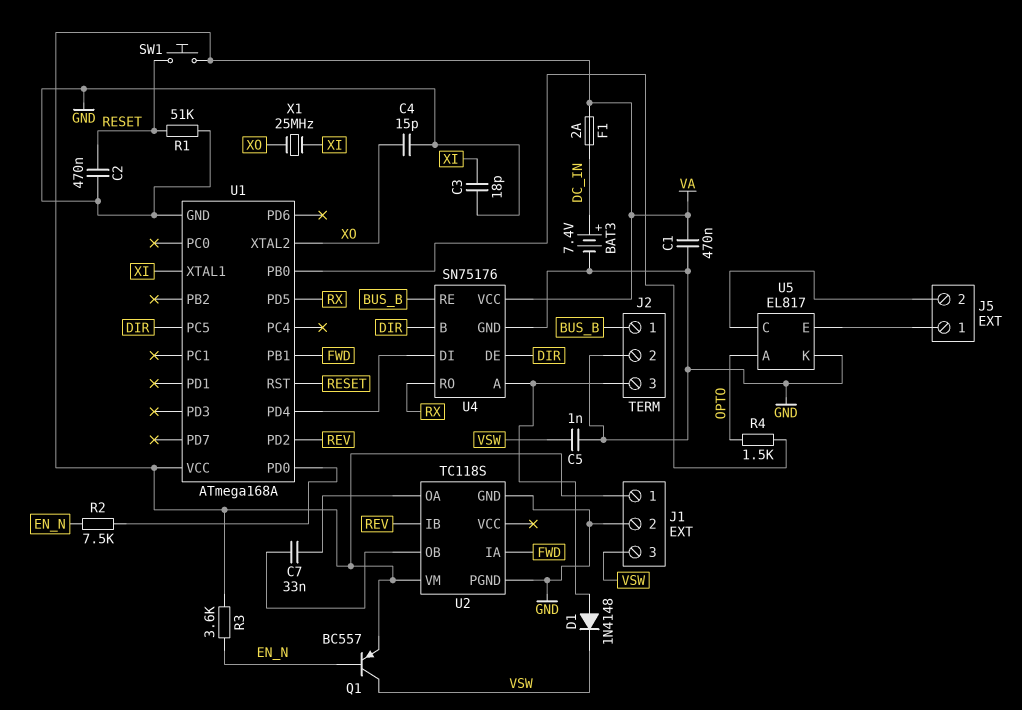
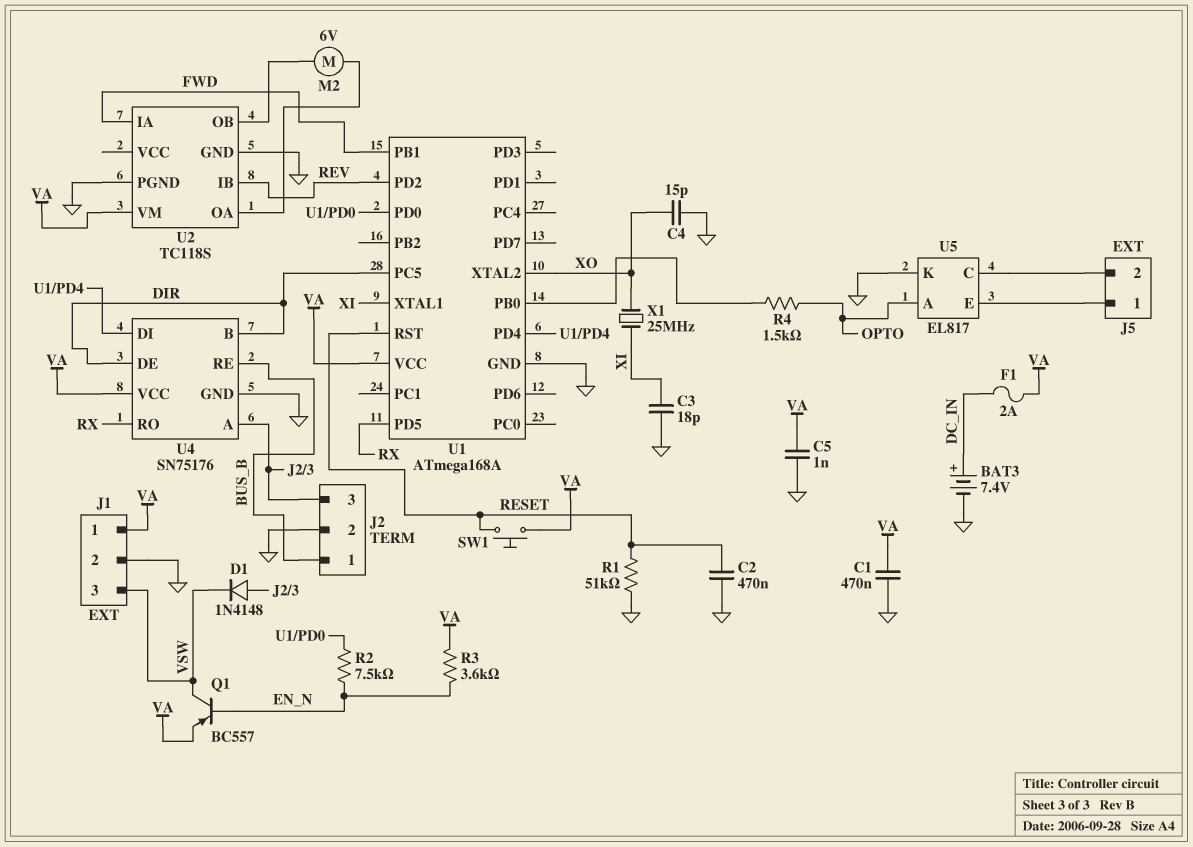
C5: 1nF (GND, VSW) -> 1nF (GND, VA)
C7: 33nF (U2/OA, U2/OB) -> none
M2: none -> motor 6V (U2/OA, U2/OB)

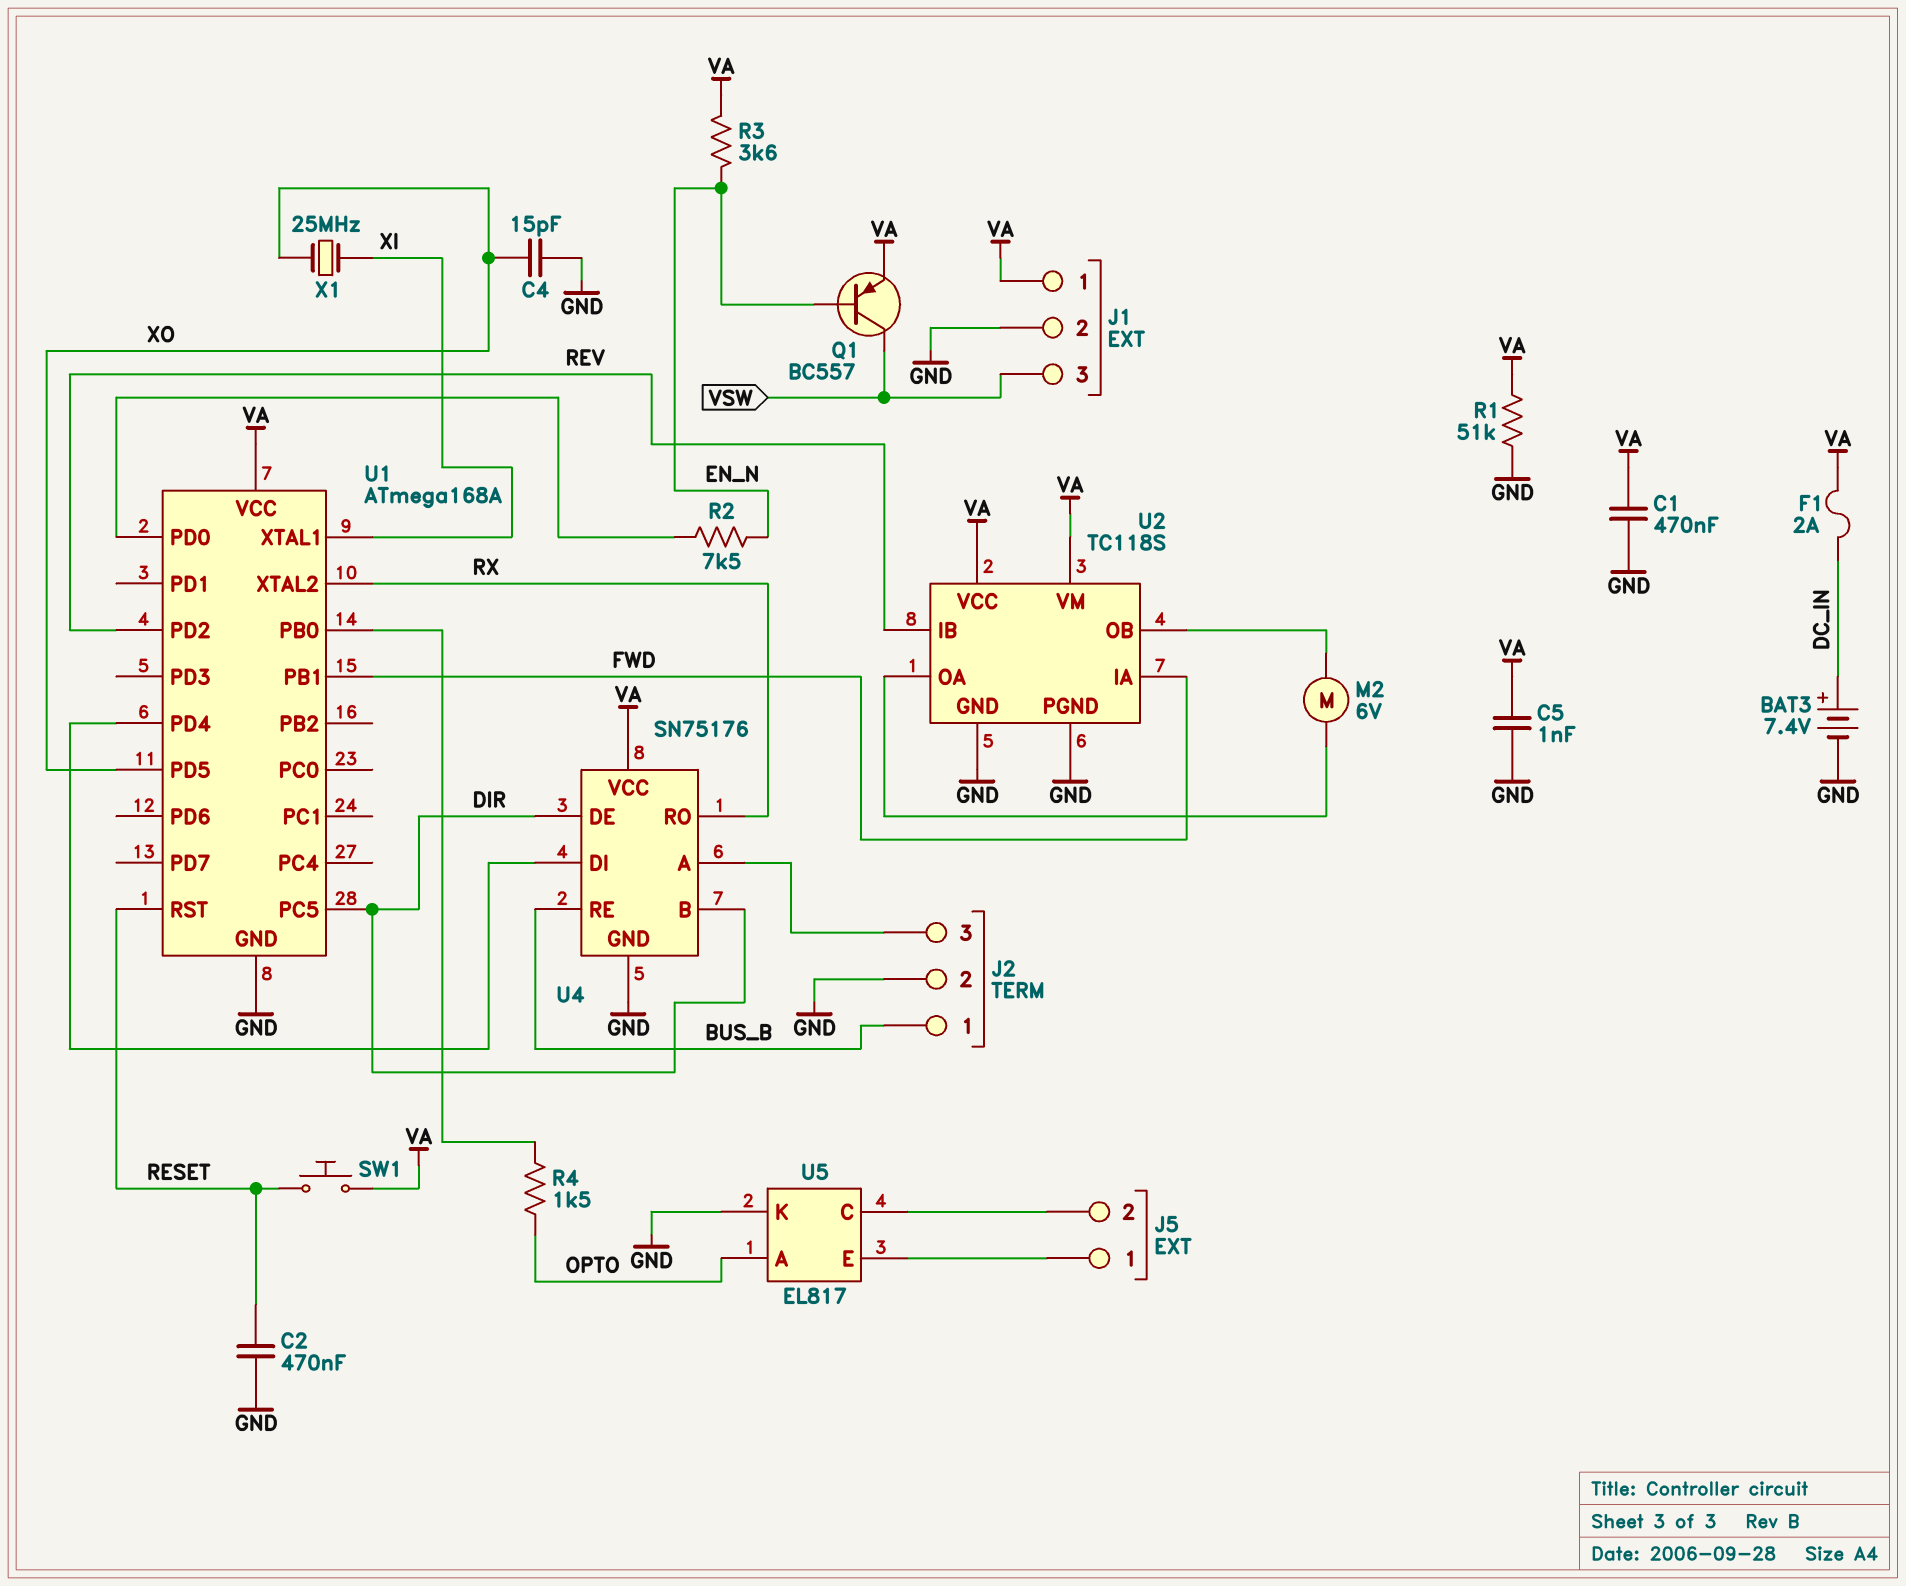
C3: 18pF (GND, XI) -> none
D1: diode 1N4148 (A J2/3, K VSW) -> none
R1: 51k (GND, RESET) -> 51k (GND, VA)
U1 pin PD5: RX -> XO
U1 pin XTAL2: XO -> RX
U2 pin VCC: none -> VA

